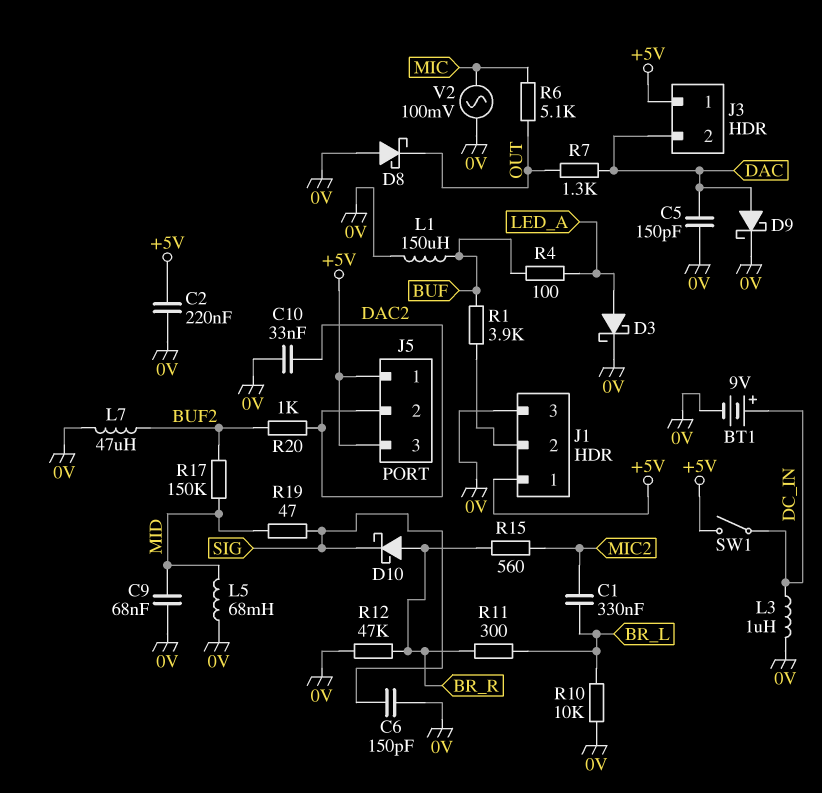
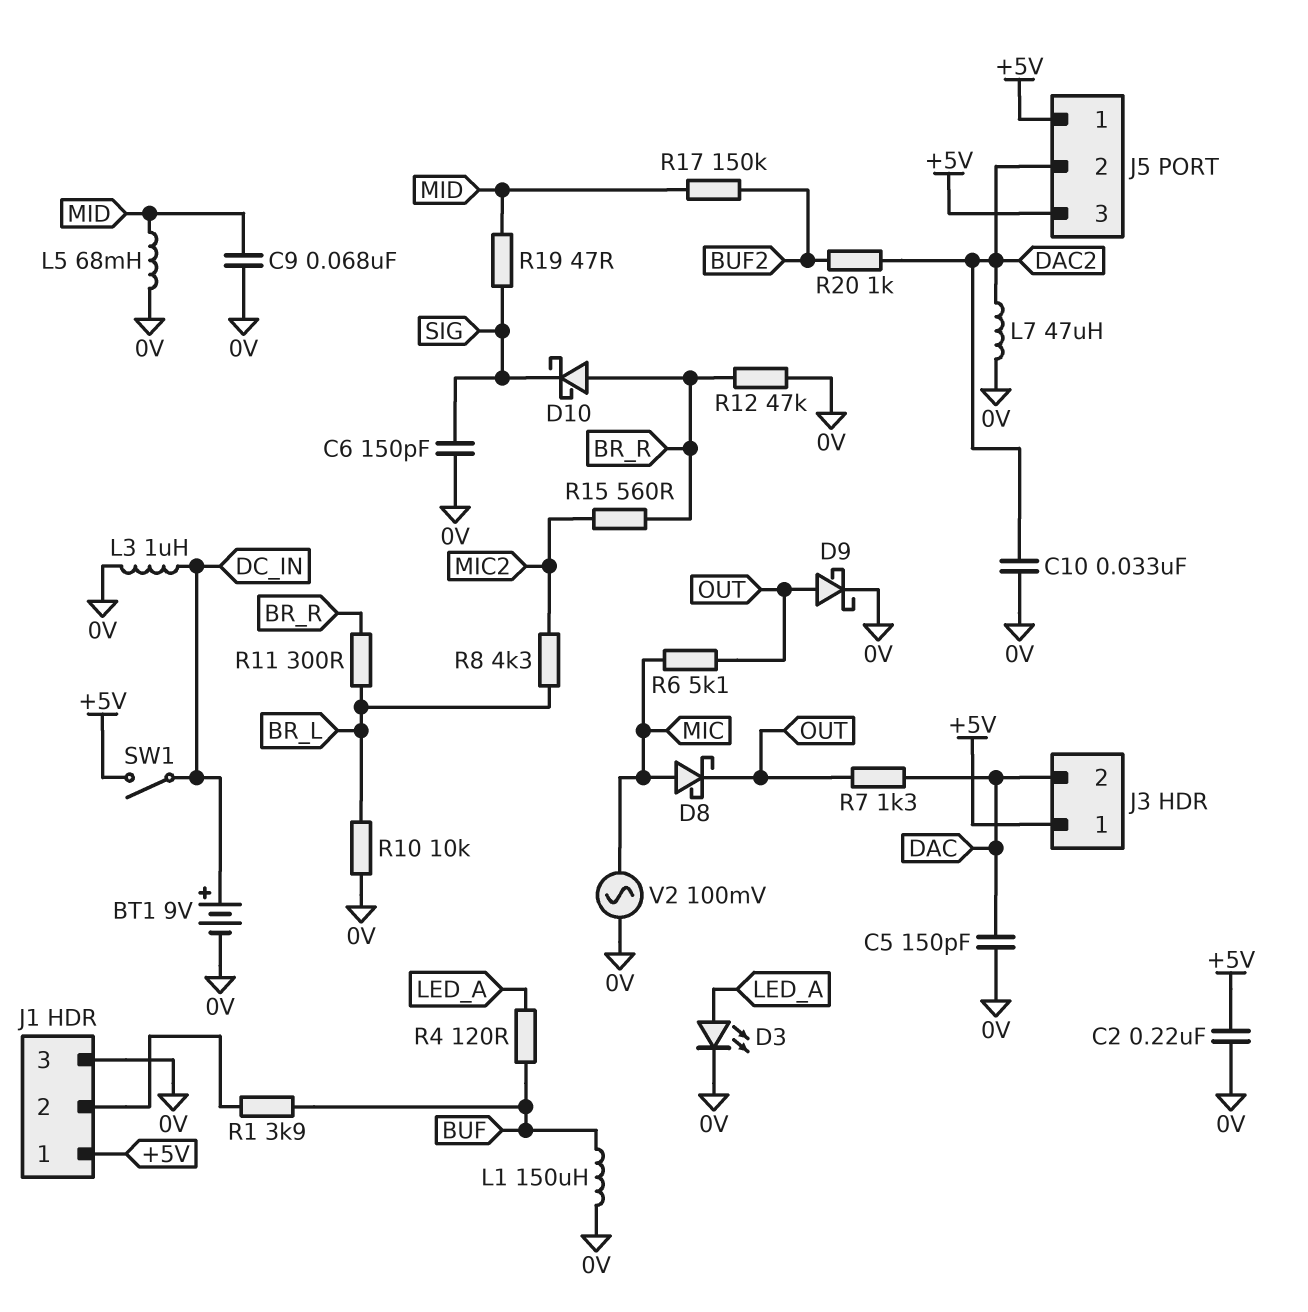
C1: 330nF (BR_L, MIC2) -> none
D3: schottky (A LED_A, K 0V) -> LED (A LED_A, K 0V)
D8: schottky (A 0V, K OUT) -> schottky (A MIC, K OUT)
D9: schottky (A DAC, K 0V) -> schottky (A OUT, K 0V)
L7: 47uH (0V, BUF2) -> 47uH (0V, DAC2)
R4: 100 (BUF, LED_A) -> 120 (BUF, LED_A)
R8: none -> 4.3k (BR_L, MIC2)

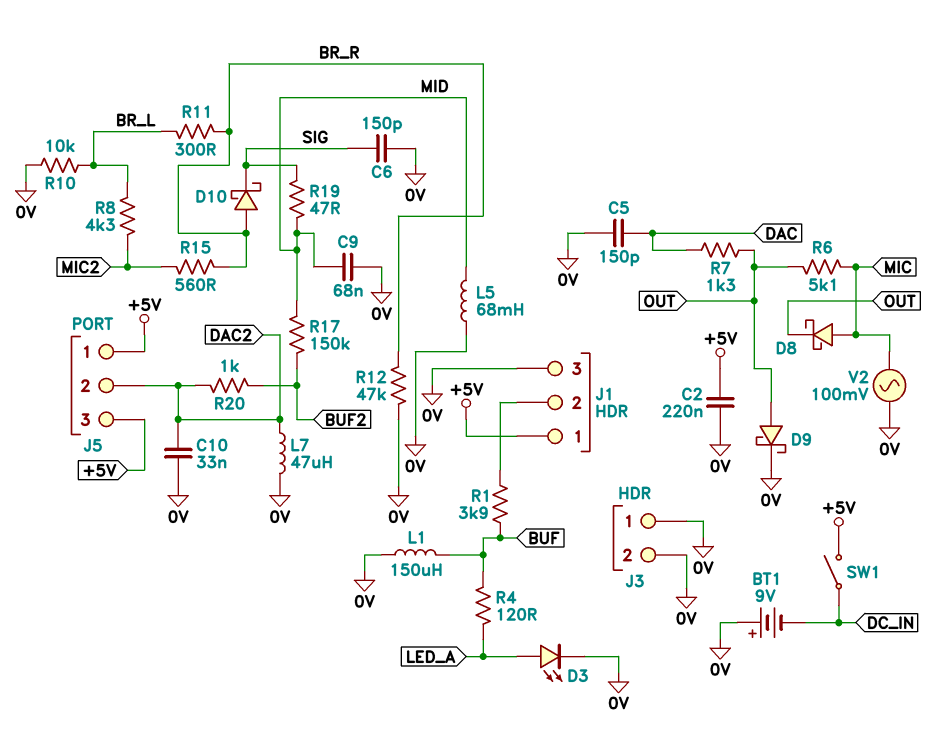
BT1: 9V (plus DC_IN, minus 0V) -> 9V (plus 0V, minus DC_IN)
J3 pin 1: +5V -> 0V
J3 pin 2: DAC -> 0V
L3: 1uH (0V, DC_IN) -> none

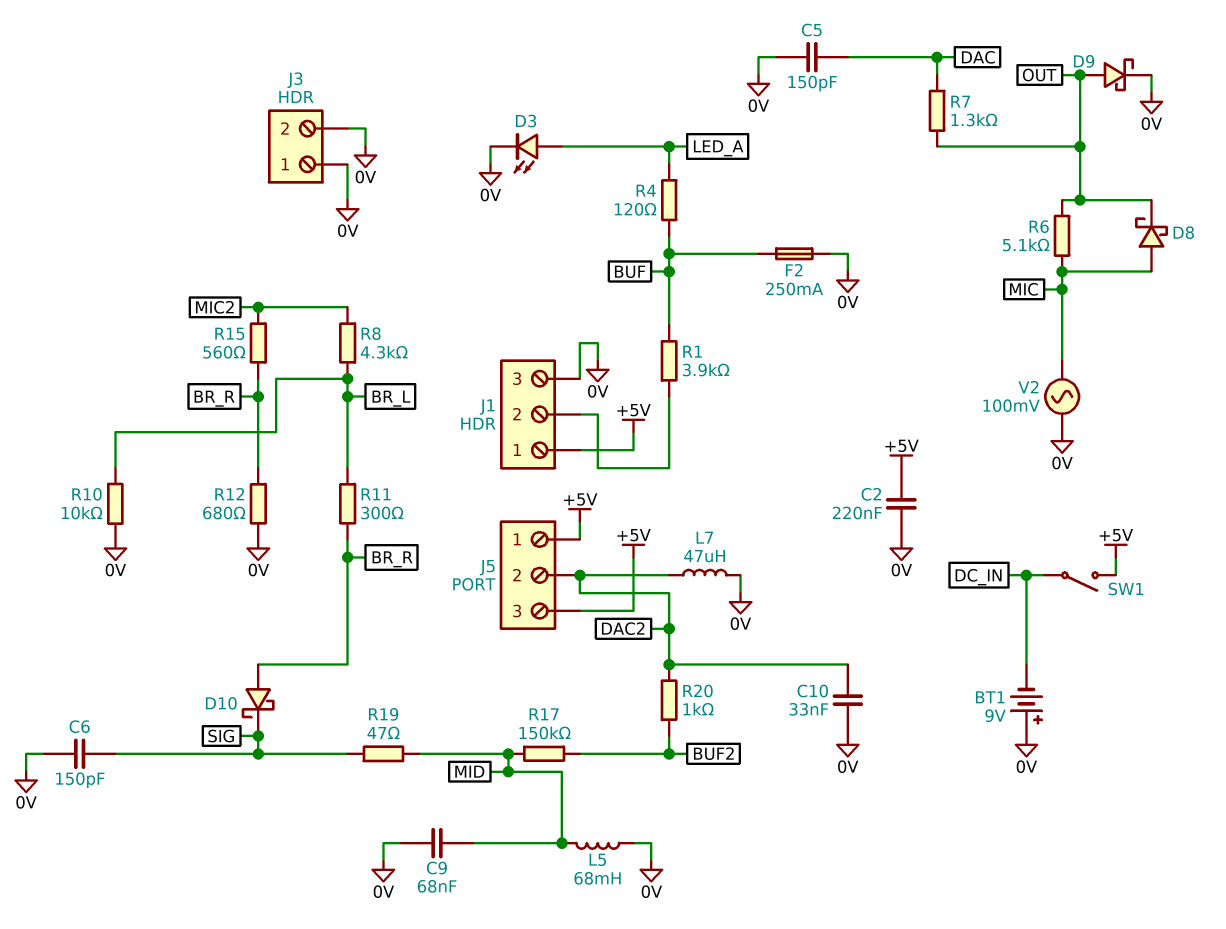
F2: none -> 250mA (0V, BUF)
L1: 150uH (0V, BUF) -> none
R12: 47k (0V, BR_R) -> 680 (0V, BR_R)

